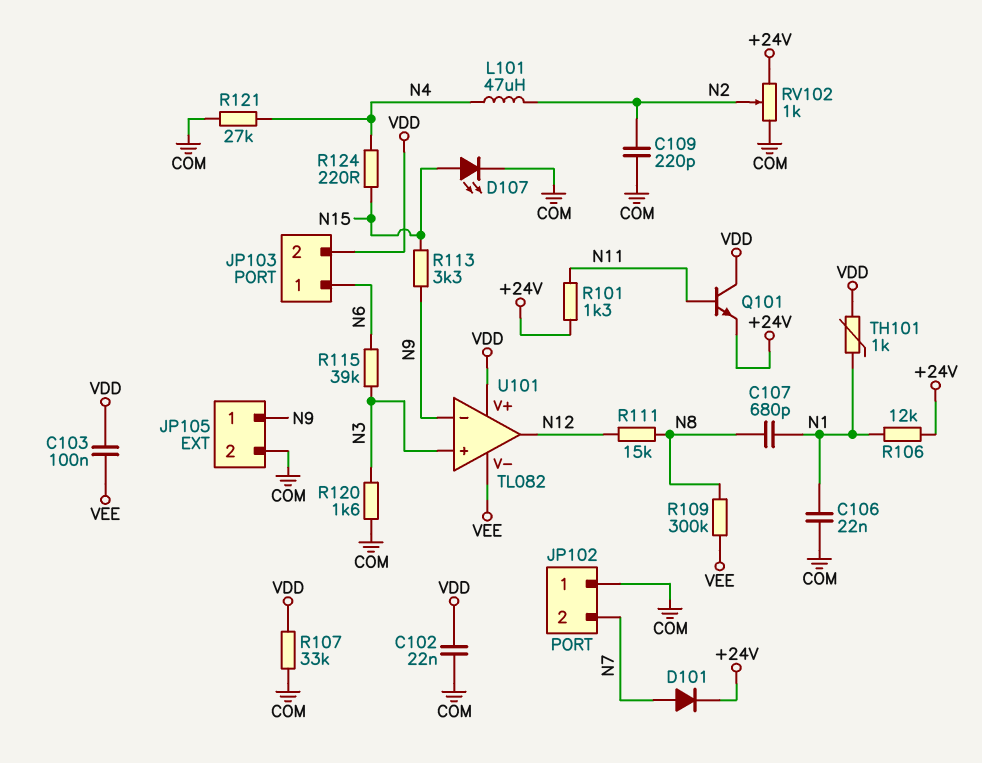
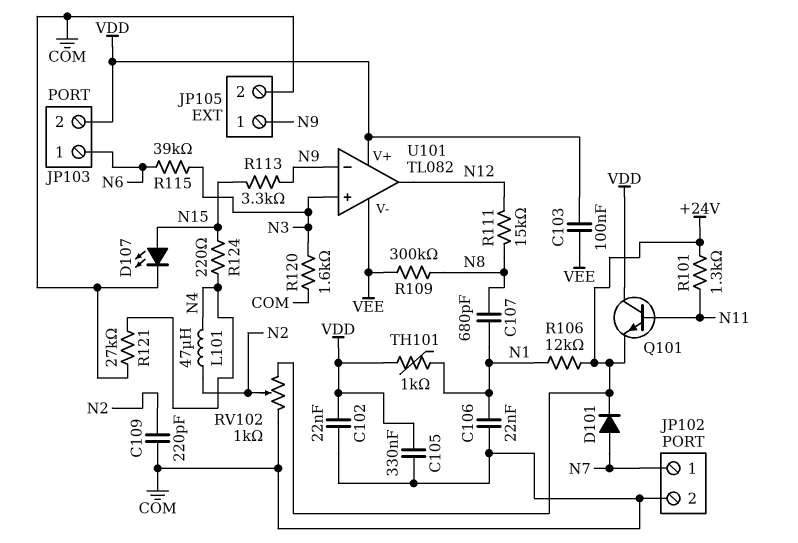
C105: none -> 330nF (COM, VDD)
JP102 pin 1: COM -> N7
JP102 pin 2: N7 -> COM
R107: 33k (COM, VDD) -> none

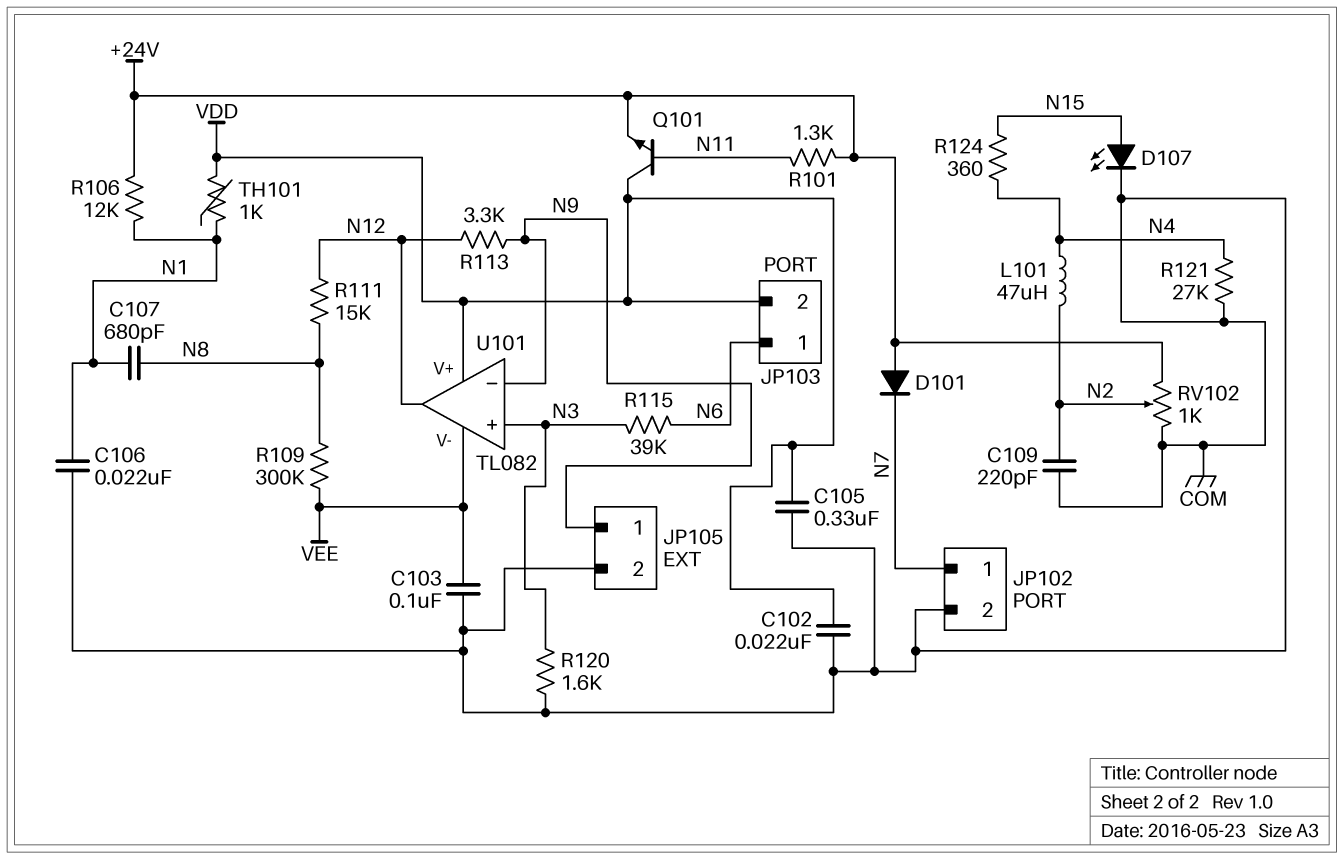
C103: 100nF (VDD, VEE) -> 100nF (COM, VEE)
D101: diode (A N7, K +24V) -> diode (A +24V, K N7)
R113: 3.3k (N9, N15) -> 3.3k (N9, N12)
R124: 220 (N4, N15) -> 360 (N4, N15)

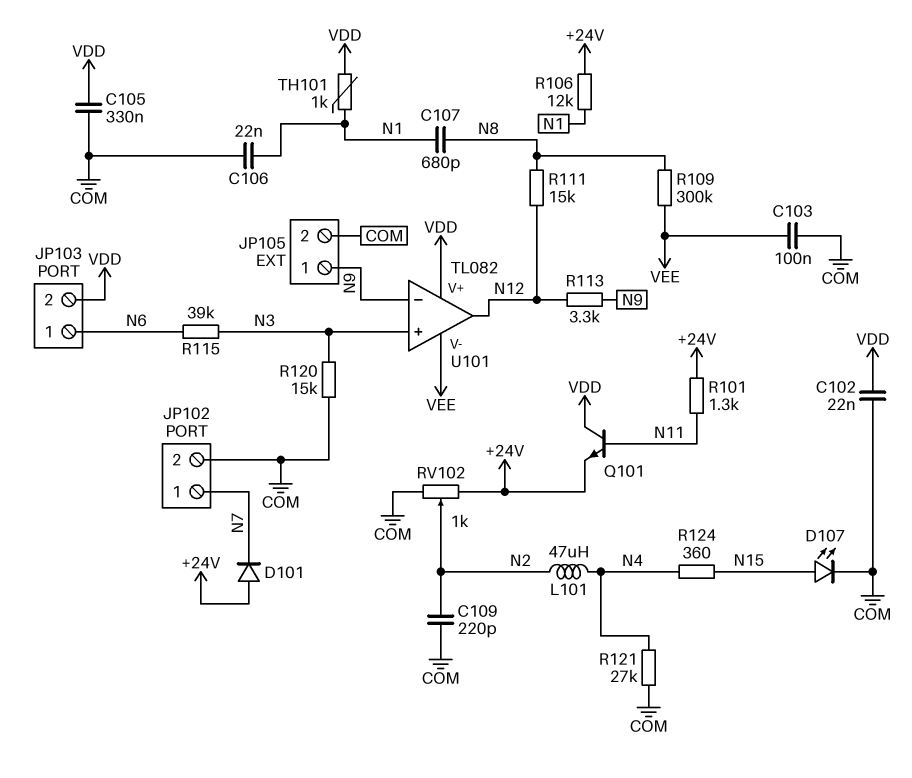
R120: 1.6k (COM, N3) -> 15k (COM, N3)

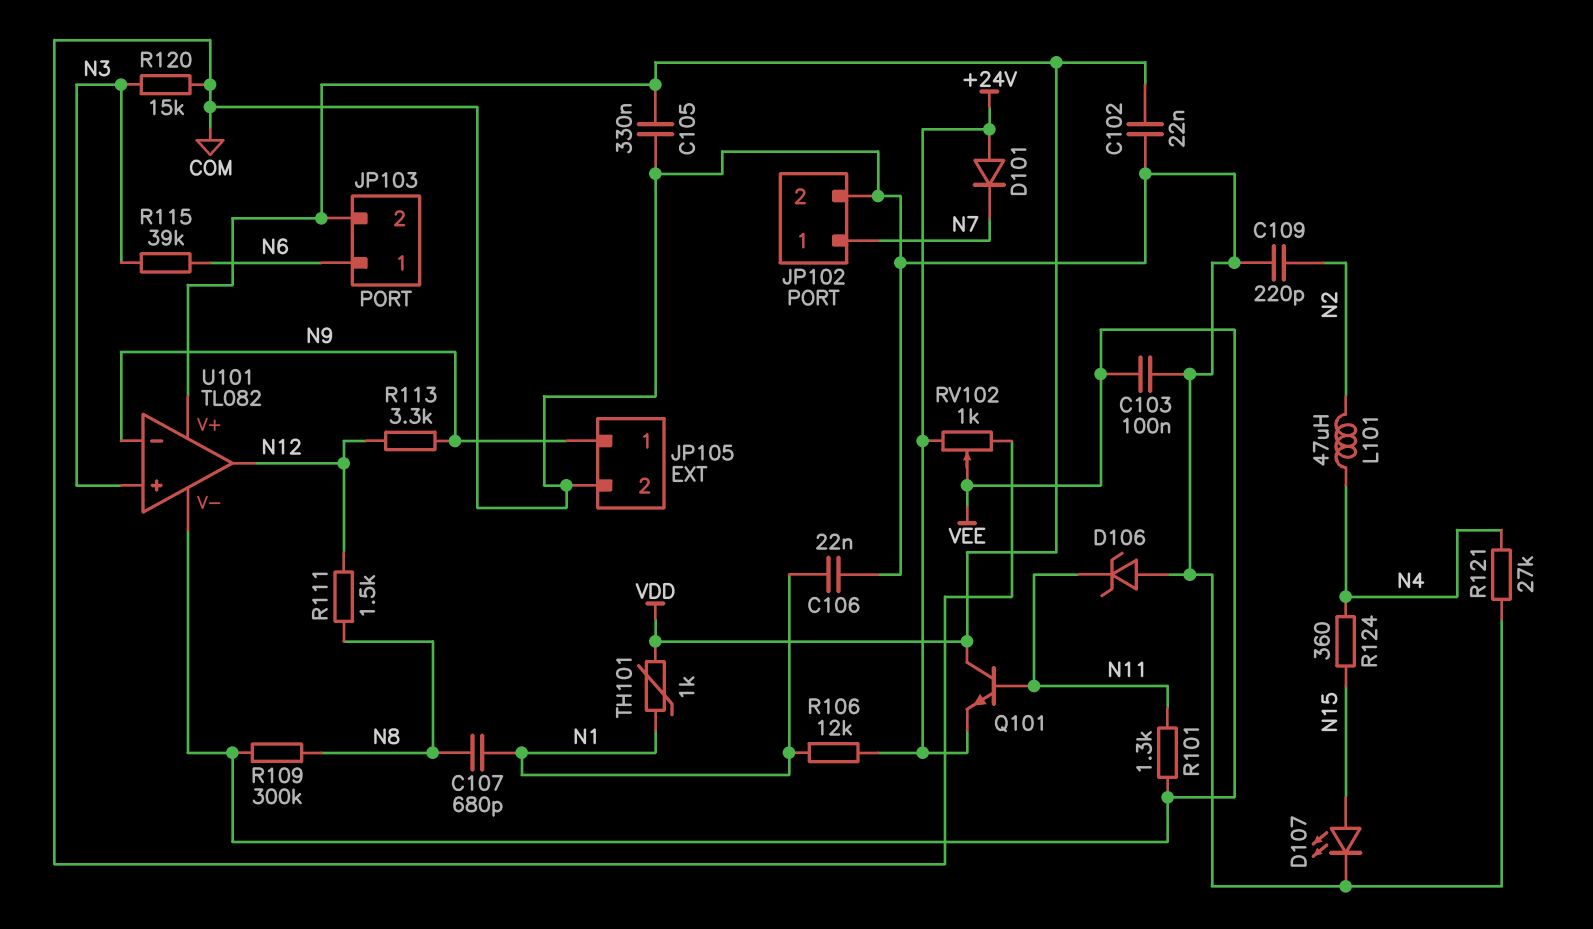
D106: none -> zener (A COM, K N11)
R101: 1.3k (+24V, N11) -> 1.3k (N11, VEE)
R111: 15k (N8, N12) -> 1.5k (N8, N12)
RV102: 1k (+24V, COM, wiper N2) -> 1k (+24V, COM, wiper VEE)

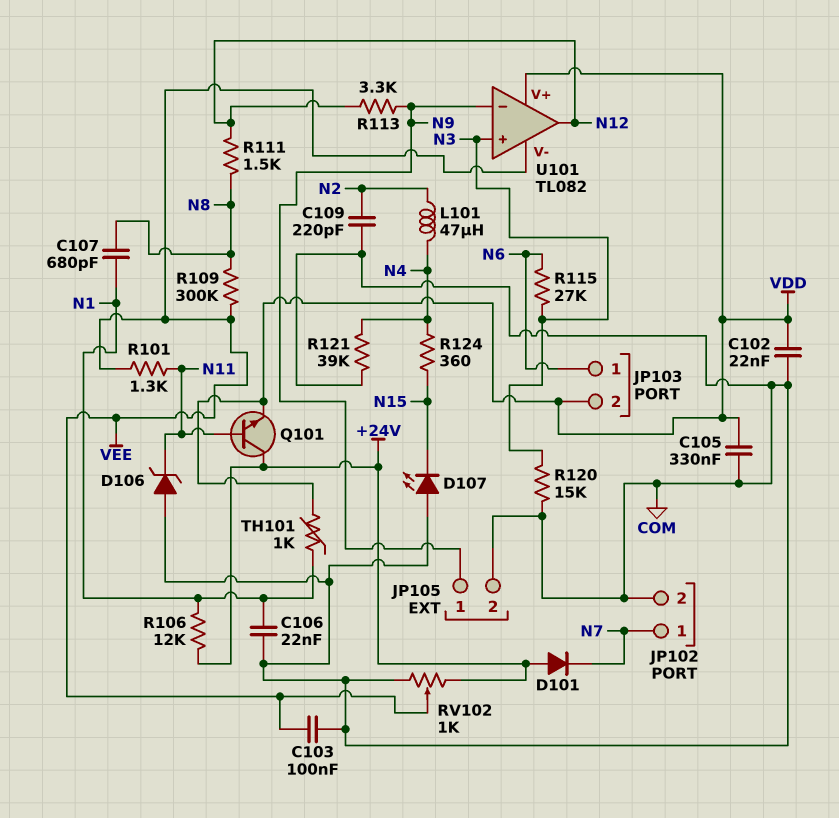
D107: LED (A N15, K COM) -> LED (A COM, K N15)
Q101: NPN (B N11, C VDD, E +24V) -> NPN (B N11, C +24V, E VDD)
R115: 39k (N3, N6) -> 27k (N3, N6)
R121: 27k (COM, N4) -> 39k (COM, N4)

